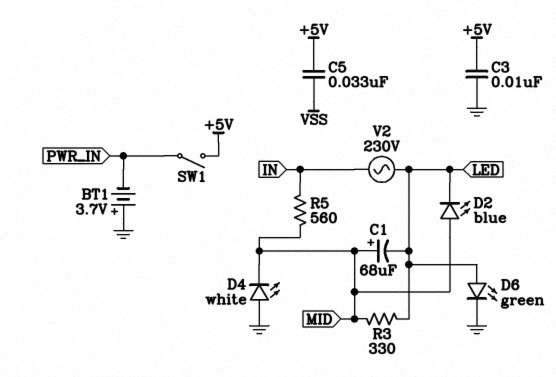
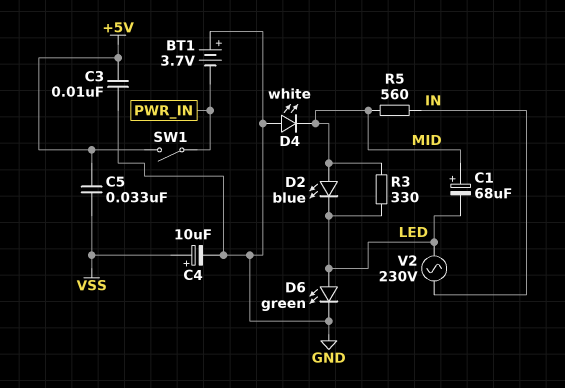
C4: none -> 10uF (plus VSS, minus GND)

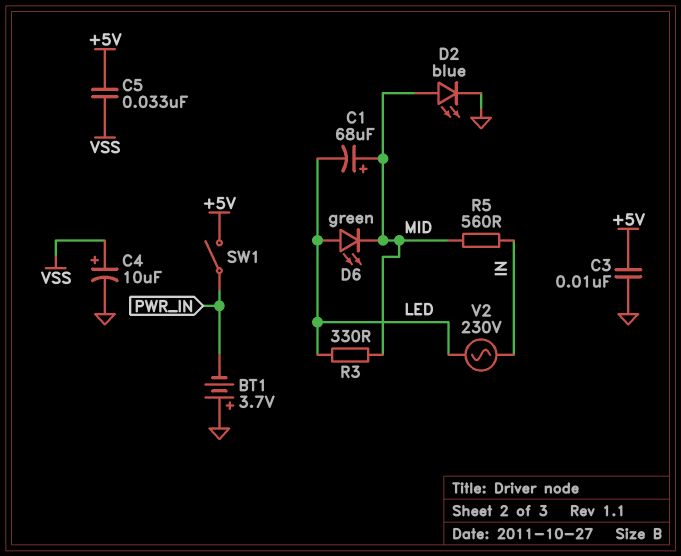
D2: LED blue (A MID, K LED) -> LED blue (A MID, K GND)
D4: LED white (A GND, K MID) -> none
D6: LED green (A LED, K GND) -> LED green (A LED, K MID)

